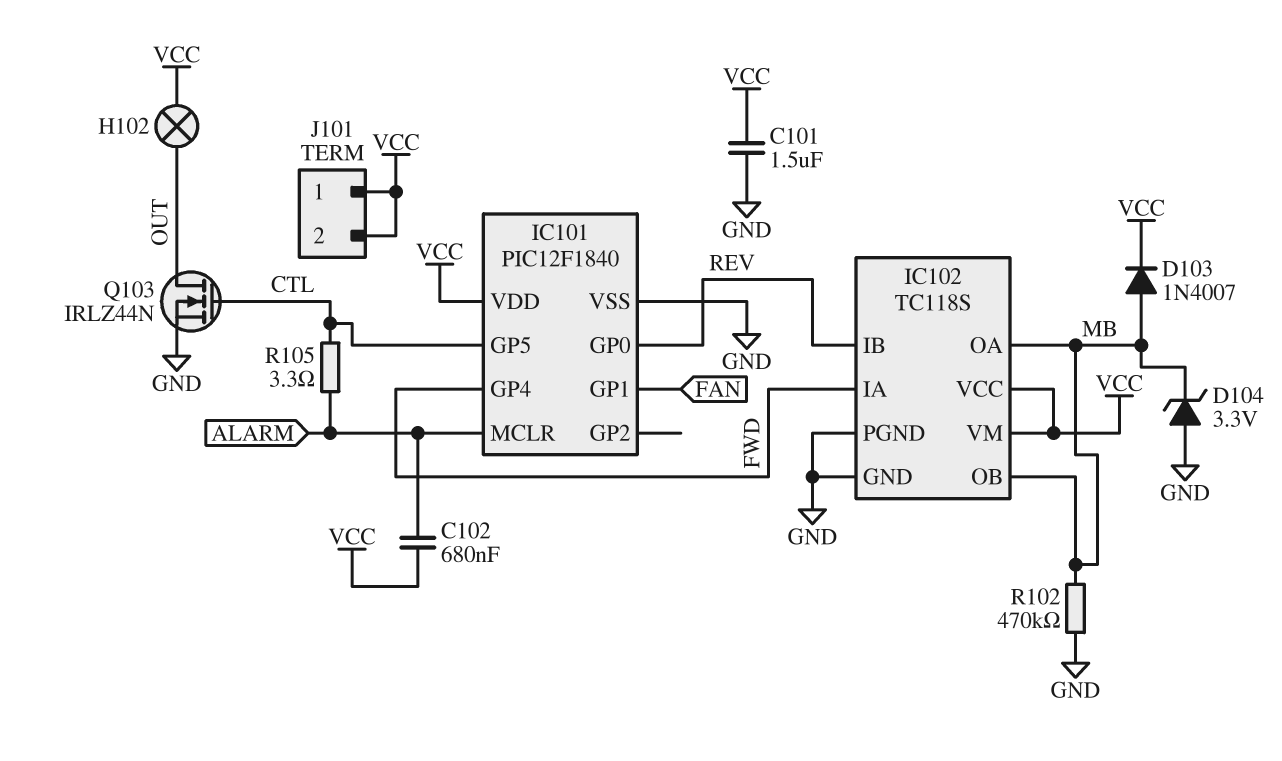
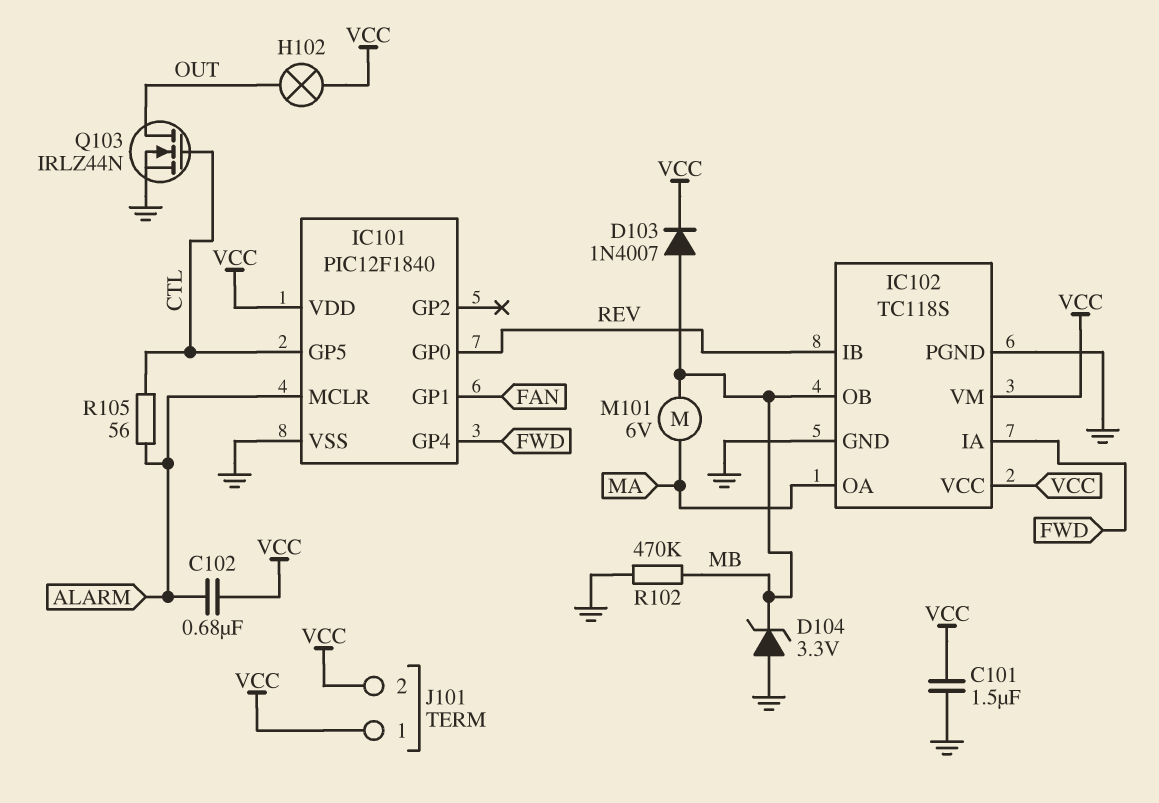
IC102 pin OA: MB -> MA
M101: none -> motor 6V (MA, MB)
R105: 3.3 (ALARM, CTL) -> 56 (ALARM, CTL)

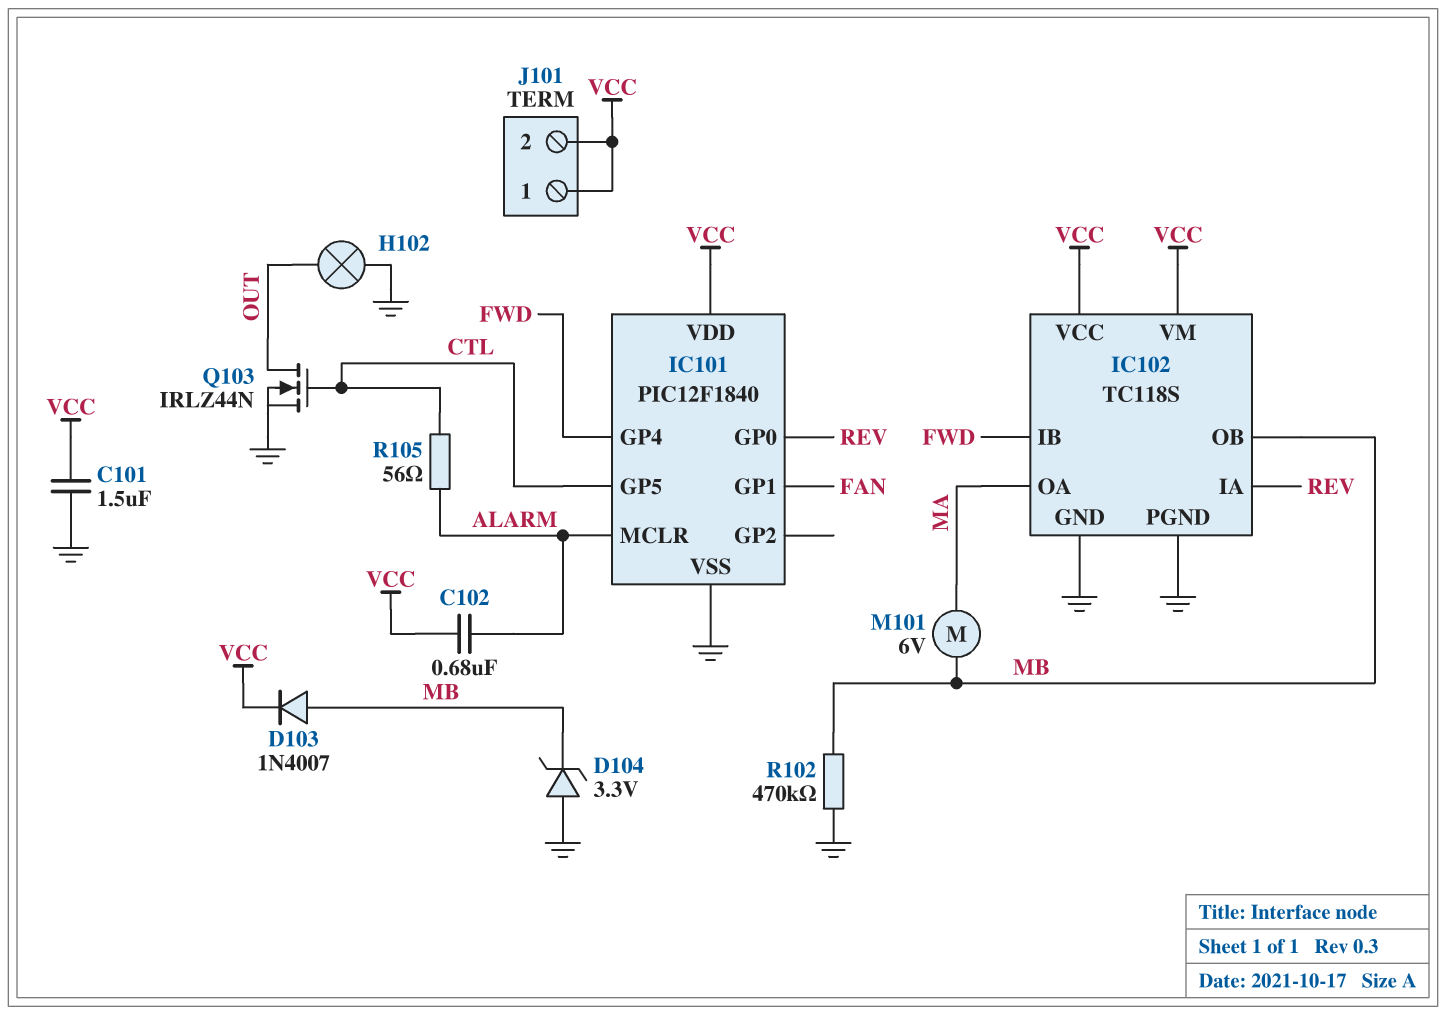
H102: lamp (OUT, VCC) -> lamp (GND, OUT)
IC102 pin IA: FWD -> REV
IC102 pin IB: REV -> FWD

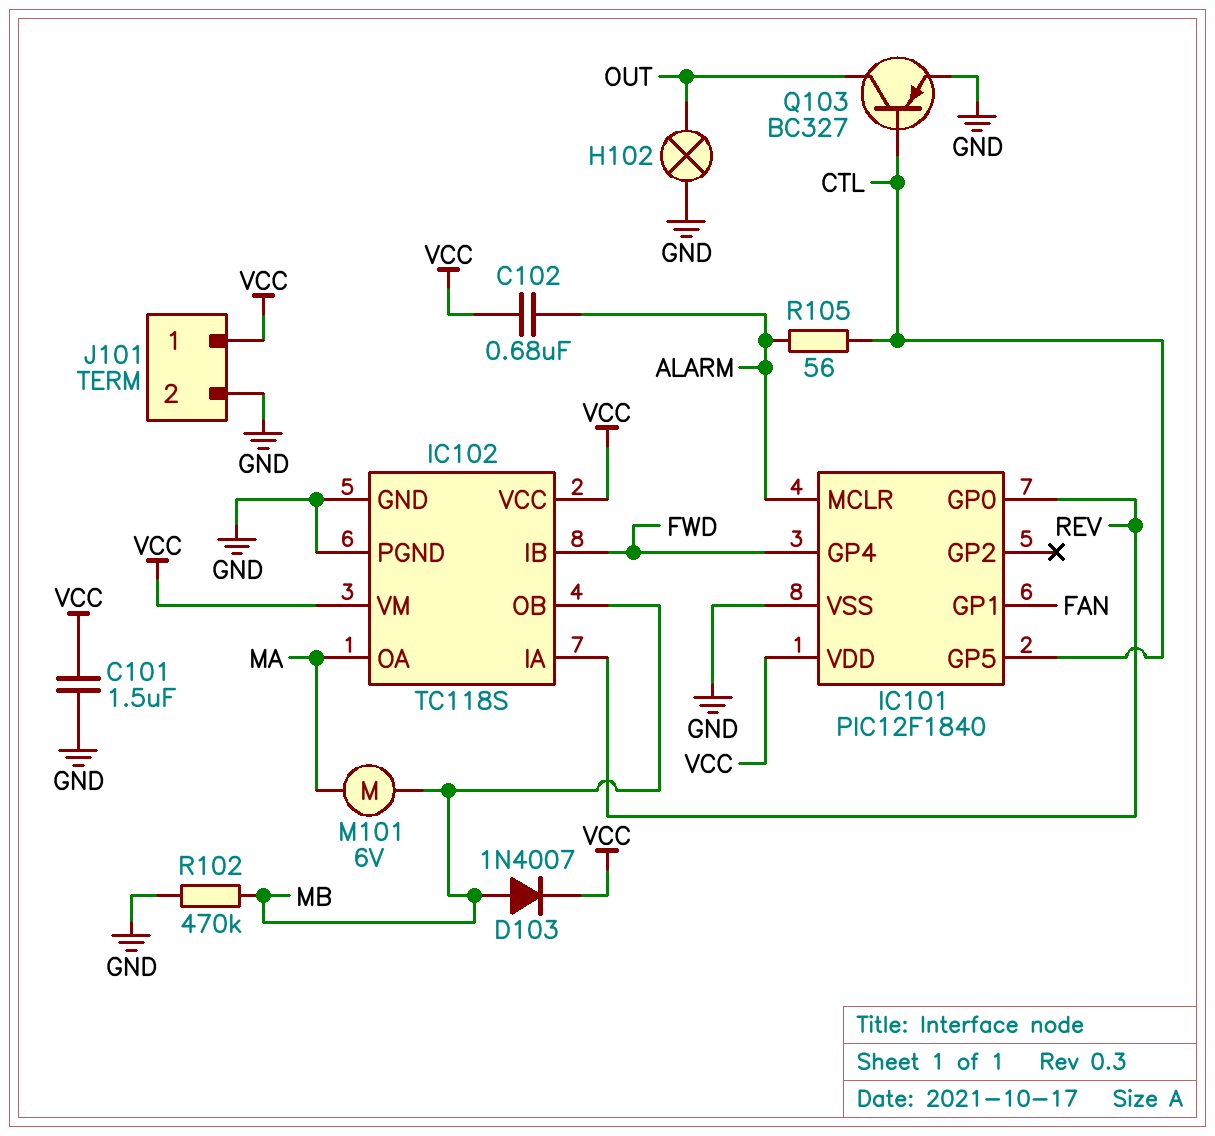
D104: zener 3.3V (A GND, K MB) -> none
J101 pin 2: VCC -> GND
Q103: NMOS IRLZ44N (G CTL, D OUT, S GND) -> PNP BC327 (B CTL, C OUT, E GND)

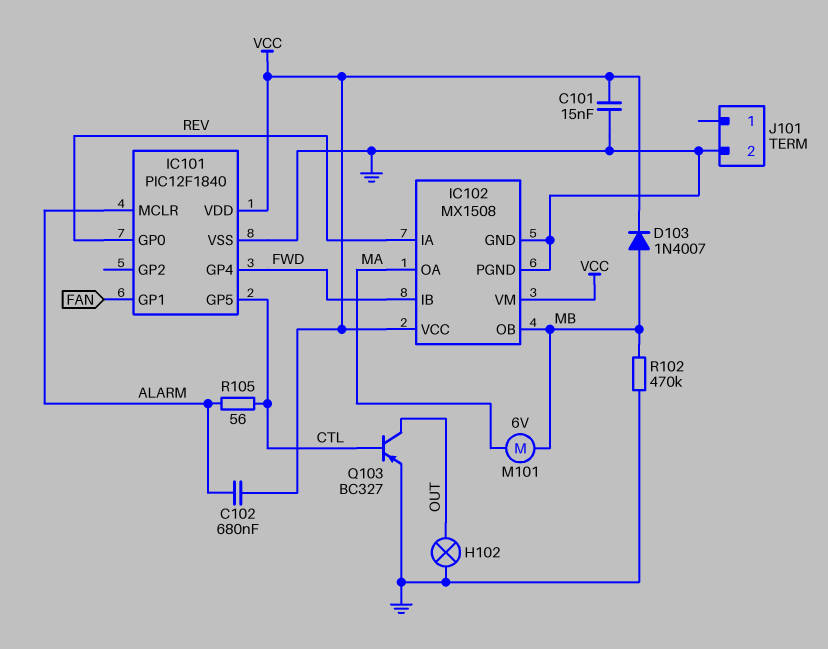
C101: 1.5uF (GND, VCC) -> 15nF (GND, VCC)
IC102: TC118S -> MX1508
J101 pin 1: VCC -> none

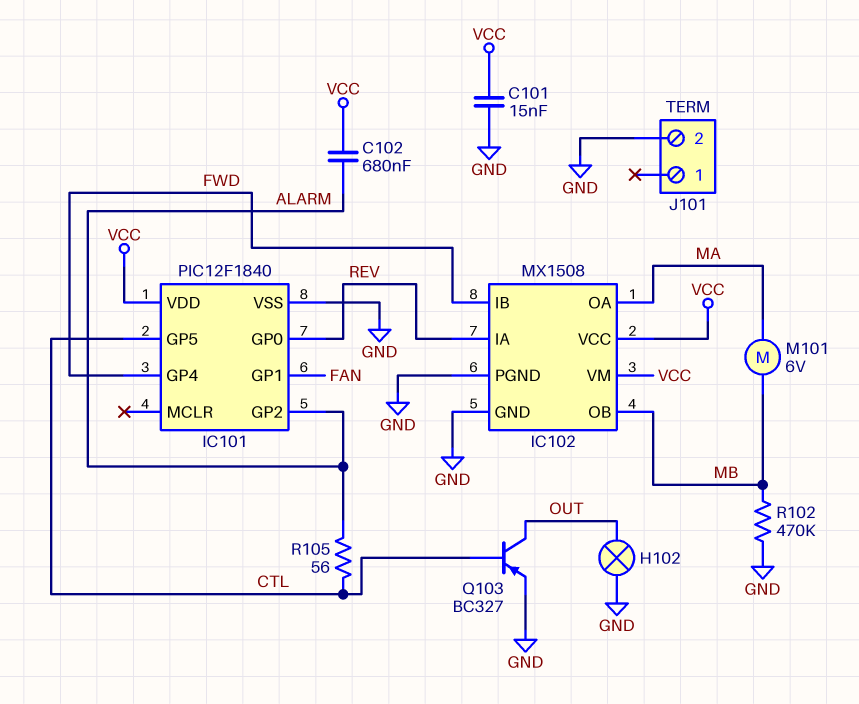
D103: diode 1N4007 (A MB, K VCC) -> none
IC101 pin GP2: none -> ALARM
IC101 pin MCLR: ALARM -> none

